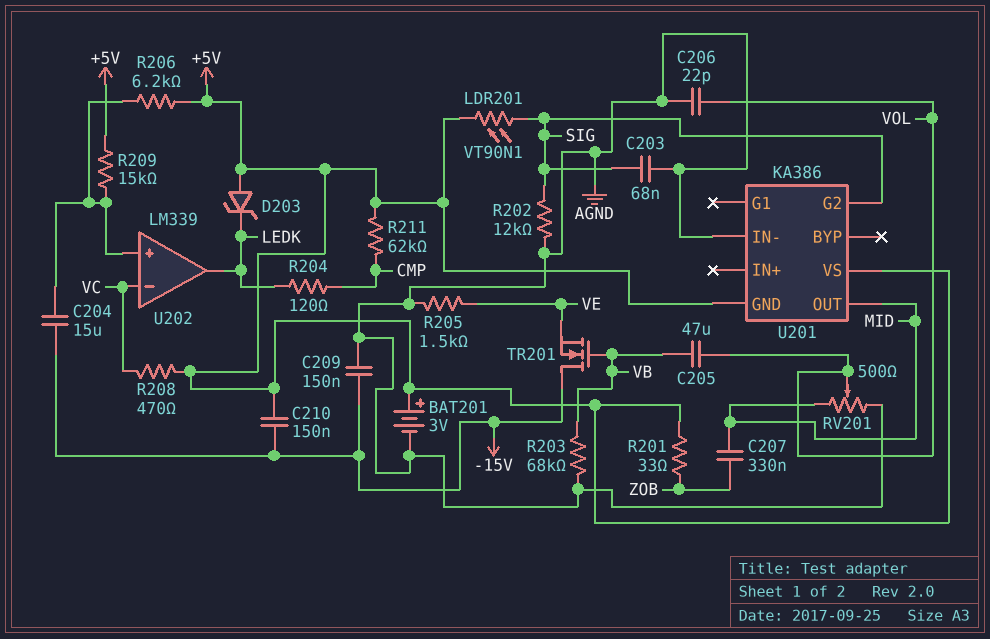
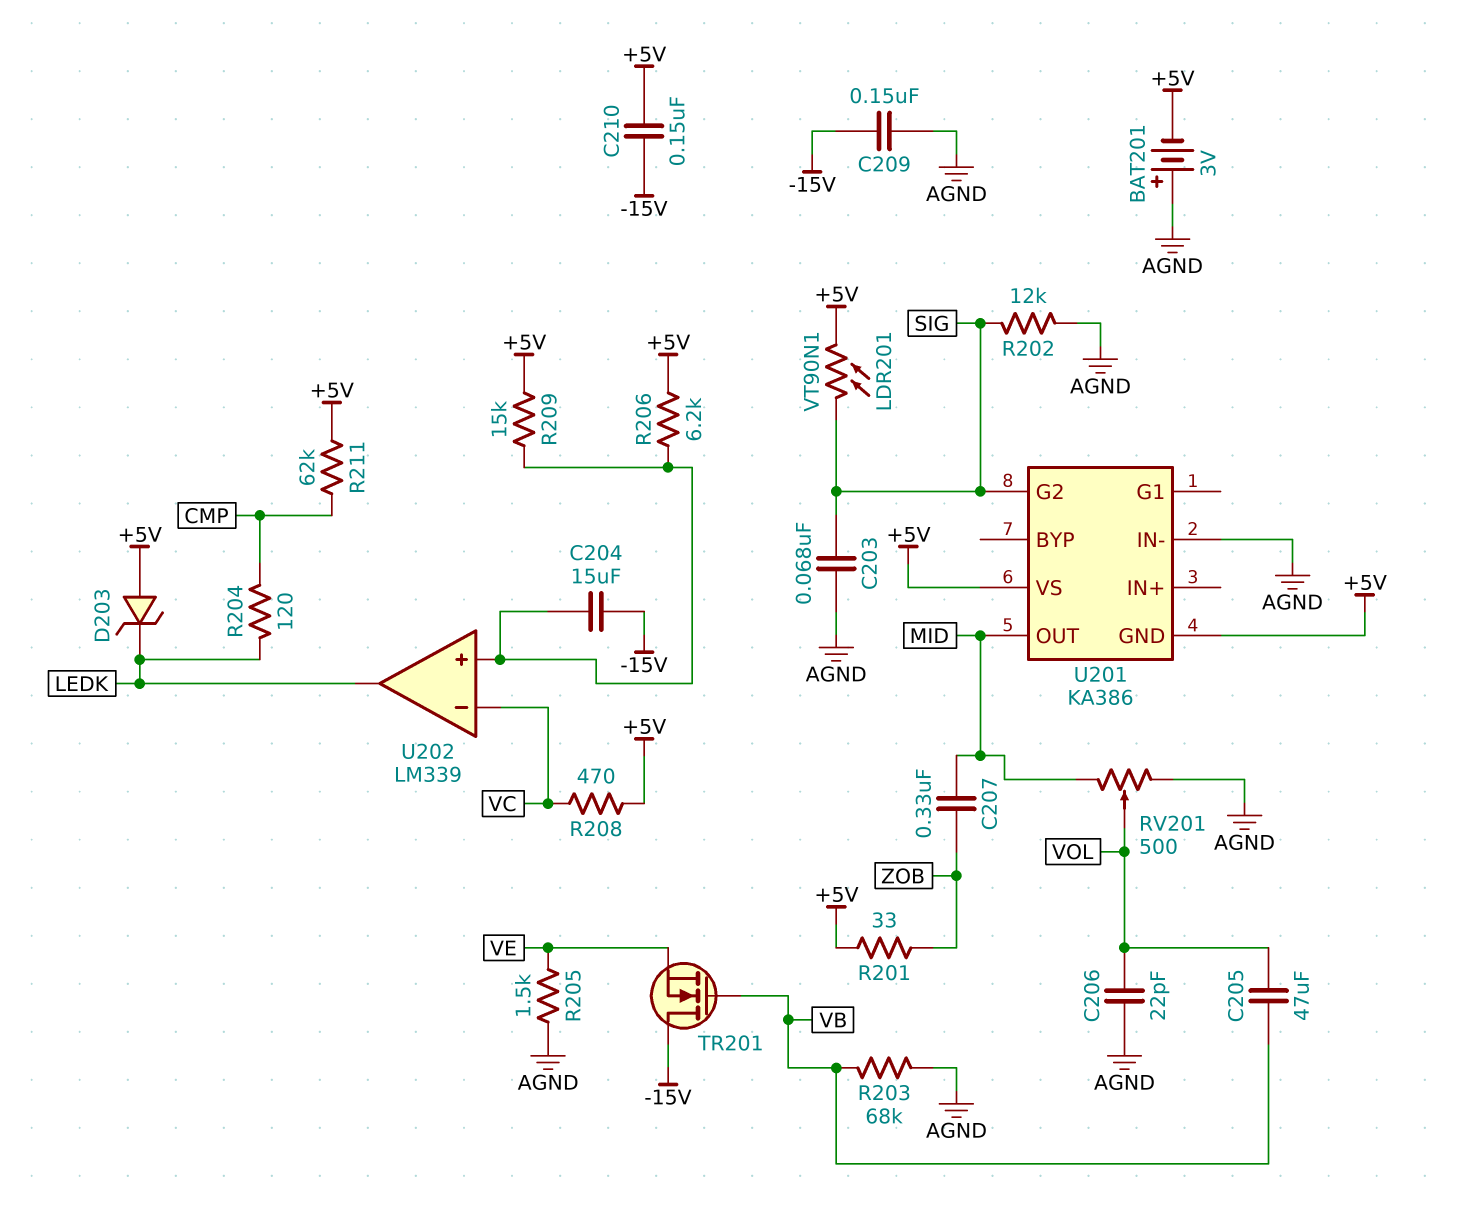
BAT201: 3V (plus +5V, minus AGND) -> 3V (plus AGND, minus +5V)

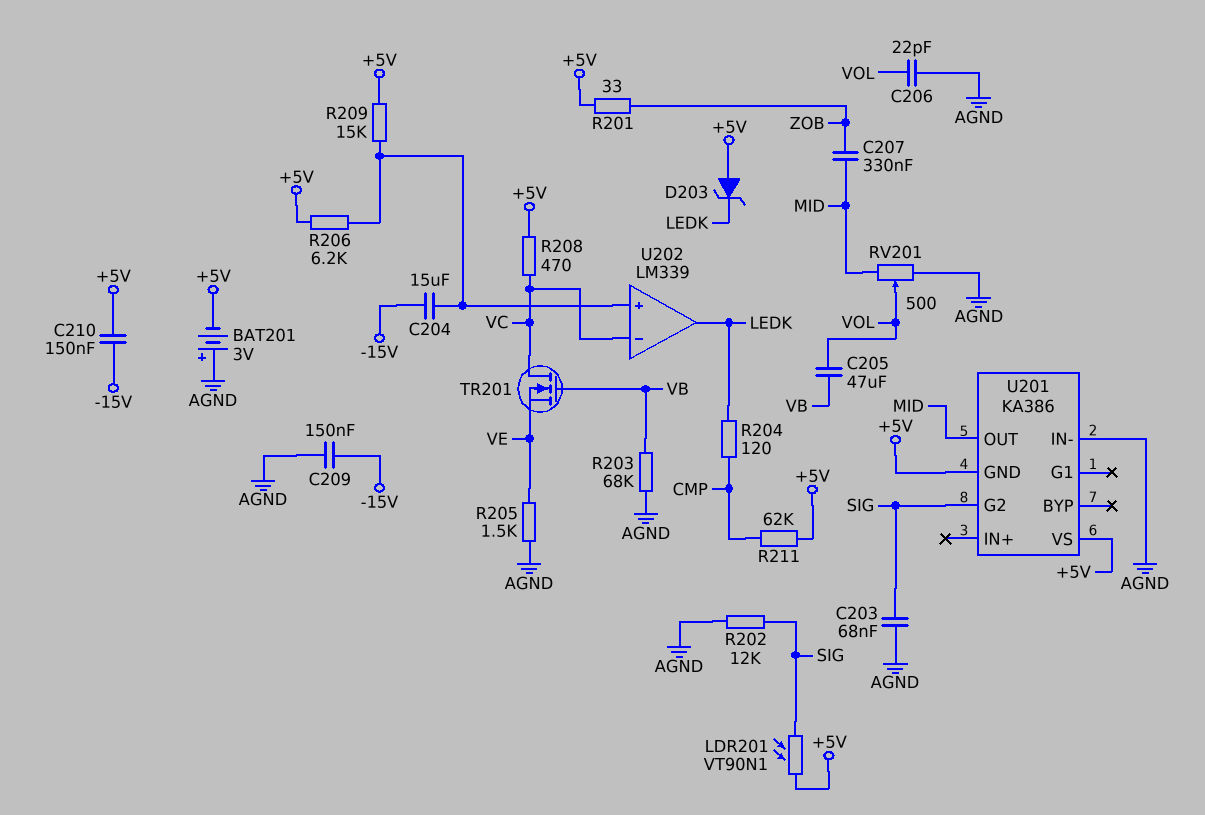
TR201: NMOS (G VB, D -15V, S VE) -> NMOS (G VB, D VC, S VE)

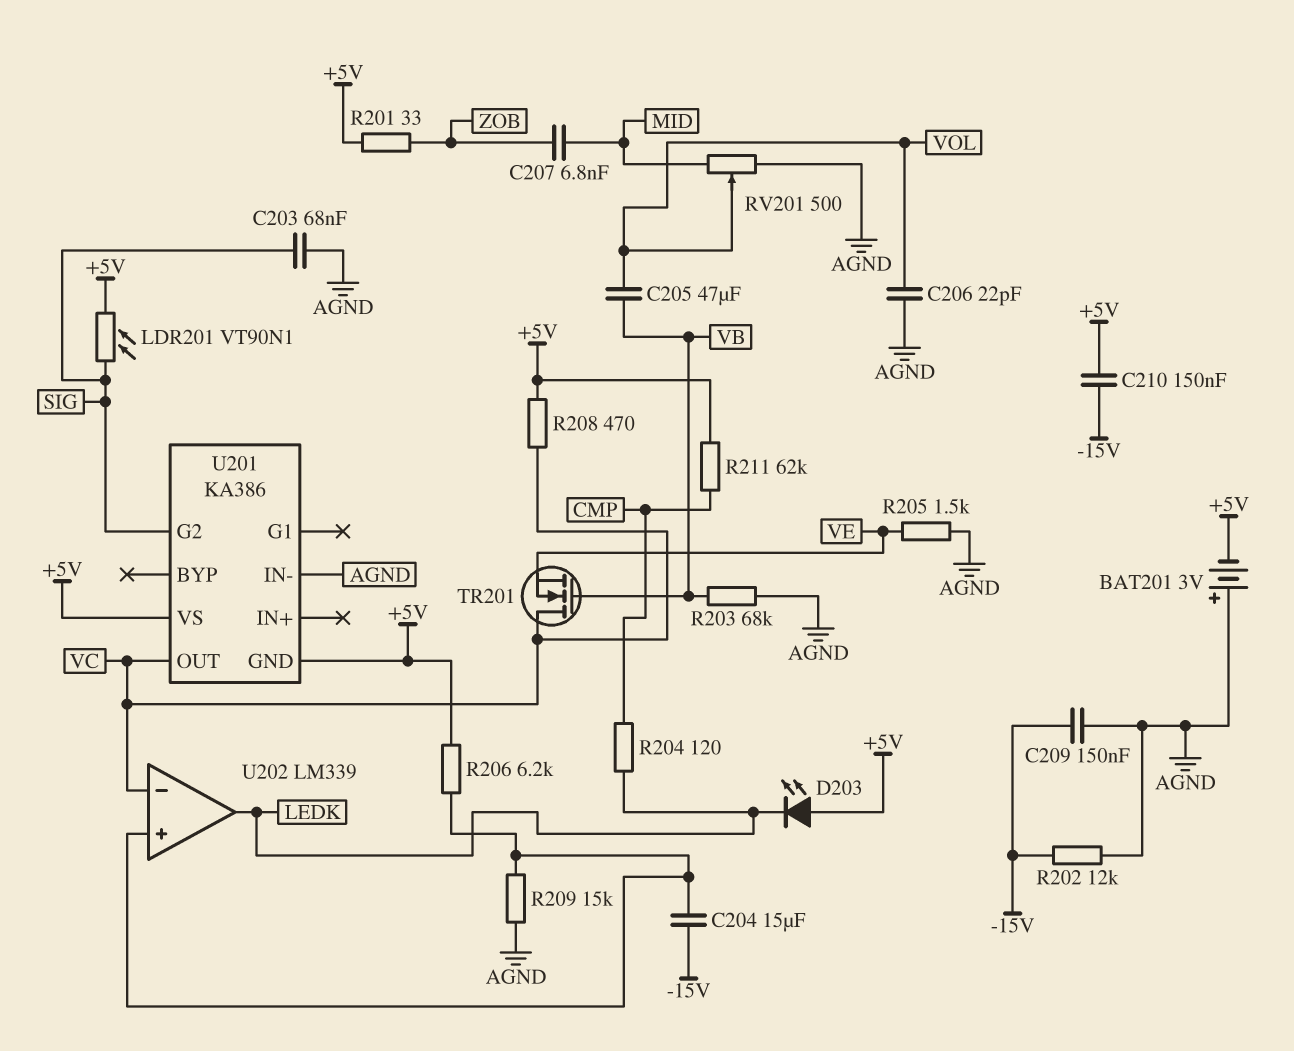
C207: 330nF (MID, ZOB) -> 6.8nF (MID, ZOB)
D203: zener (A +5V, K LEDK) -> LED (A +5V, K LEDK)
R202: 12k (AGND, SIG) -> 12k (-15V, AGND)
R209: 15k (+5V, U202/in+) -> 15k (AGND, U202/in+)
U201 pin OUT: MID -> VC

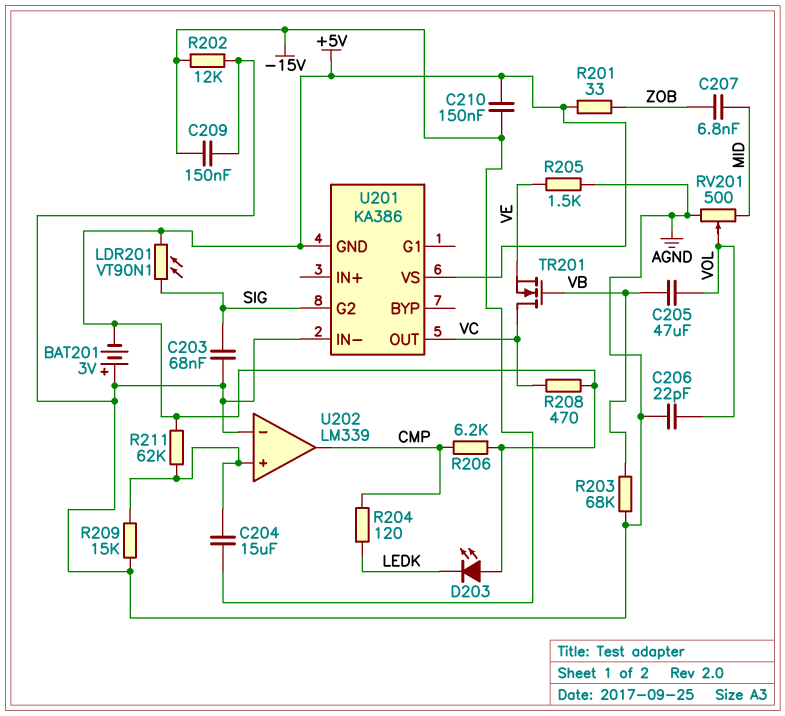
R206: 6.2k (+5V, U202/in+) -> 6.2k (+5V, CMP)
R211: 62k (+5V, CMP) -> 62k (+5V, U202/in+)
U202 pin in-: VC -> AGND
U202 pin out: LEDK -> CMP

